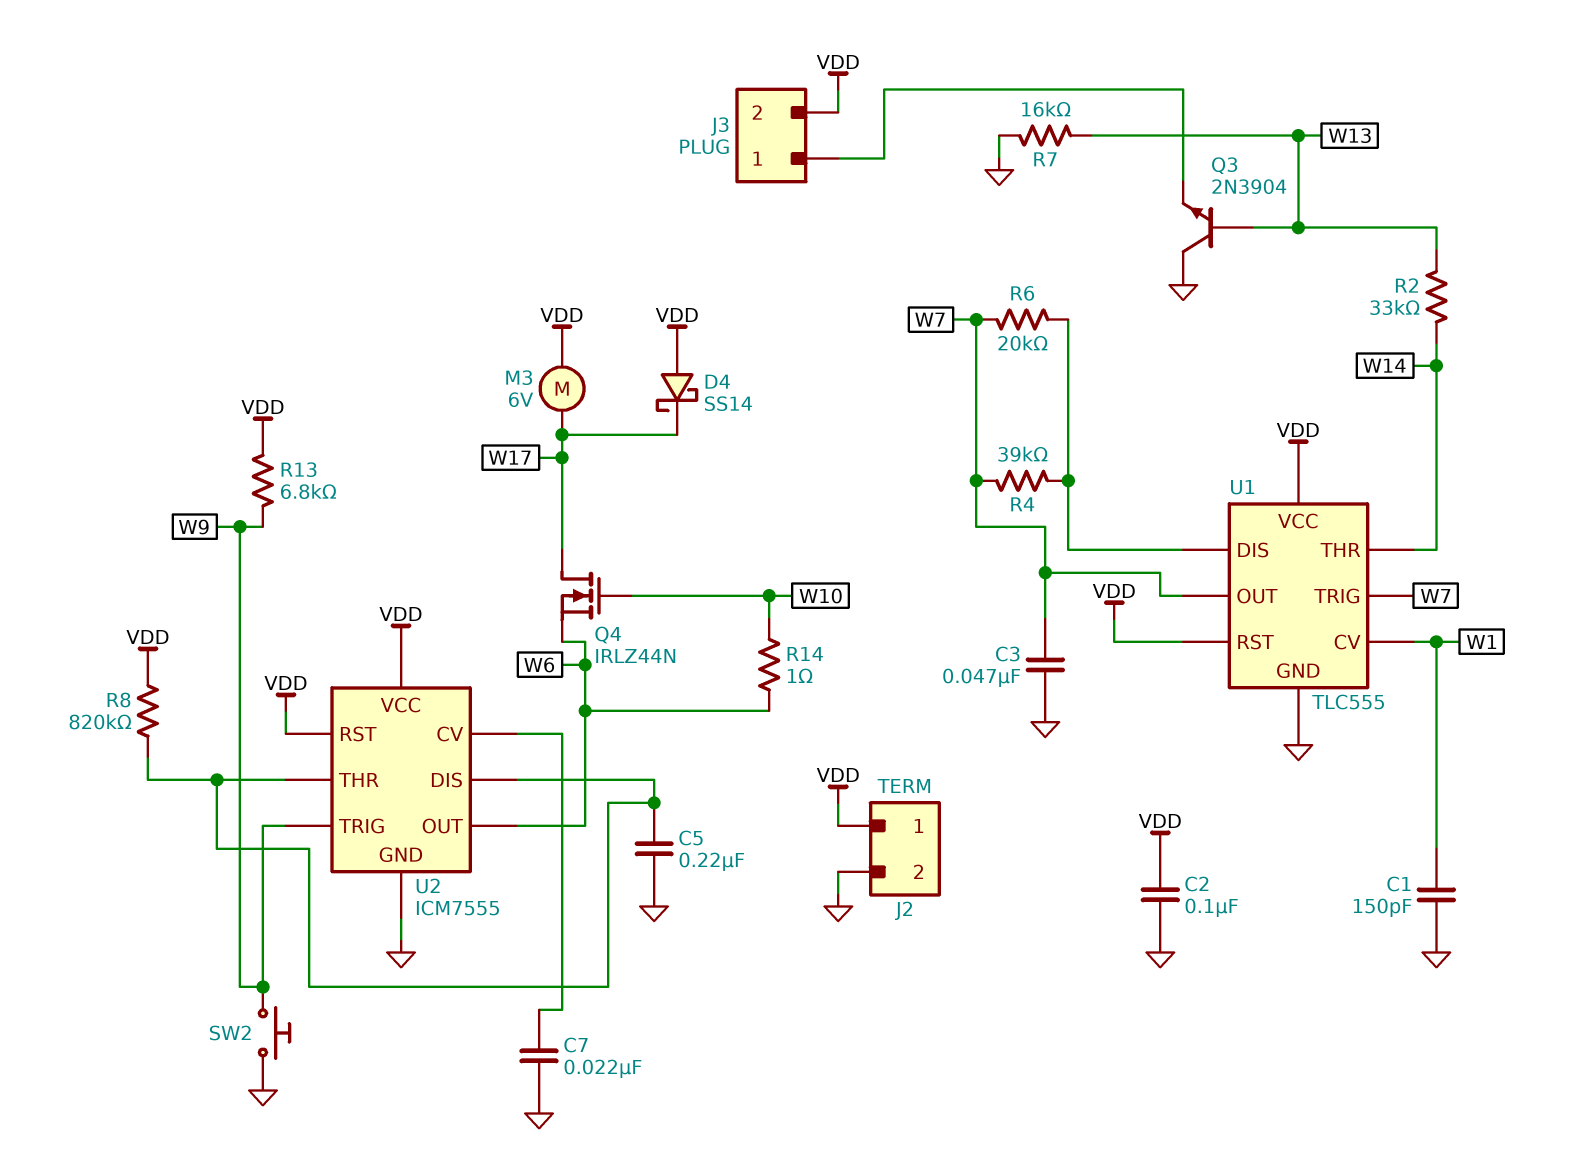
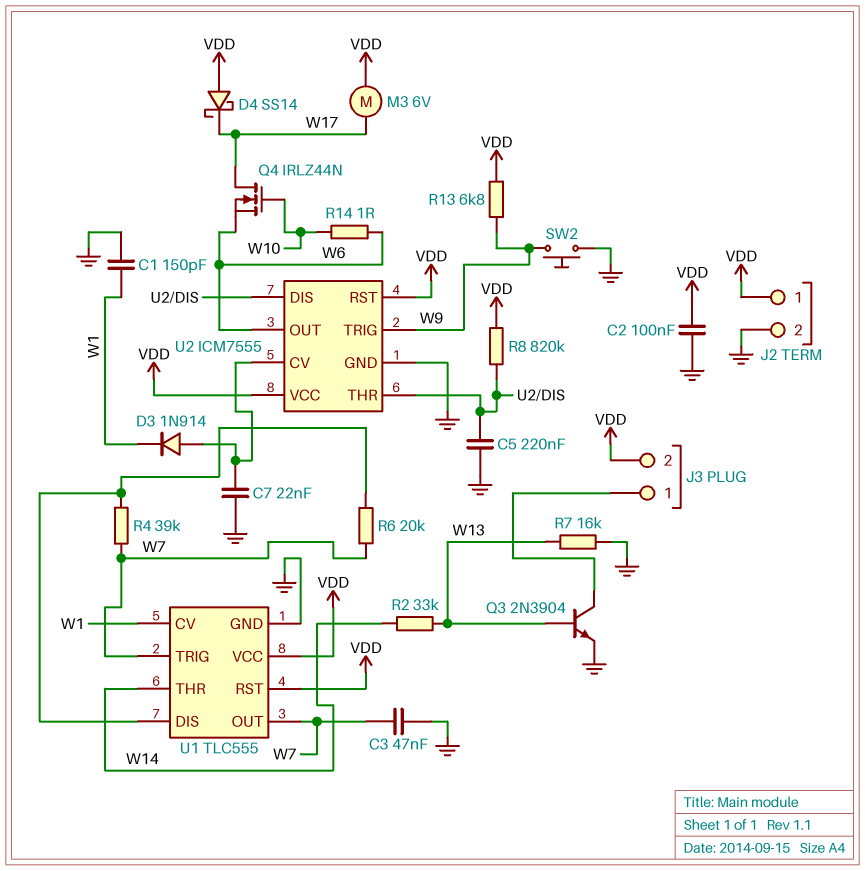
D3: none -> diode 1N914 (A U2/CV, K W1)
Q3: NPN 2N3904 (B W13, C GND, E J3/1) -> NPN 2N3904 (B W13, C J3/1, E GND)

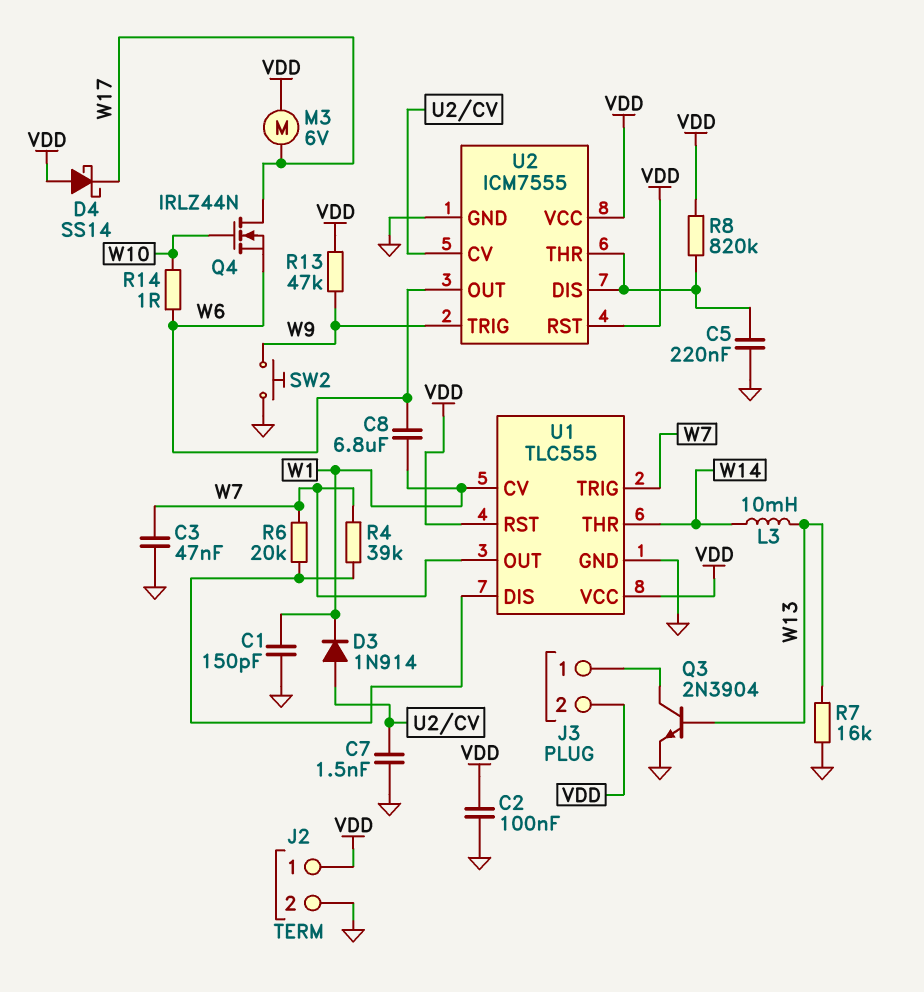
C7: 22nF (GND, U2/CV) -> 1.5nF (GND, U2/CV)
C8: none -> 6.8uF (W1, W6)
L3: none -> 10mH (W13, W14)
R2: 33k (W13, W14) -> none
R13: 6.8k (VDD, W9) -> 47k (VDD, W9)

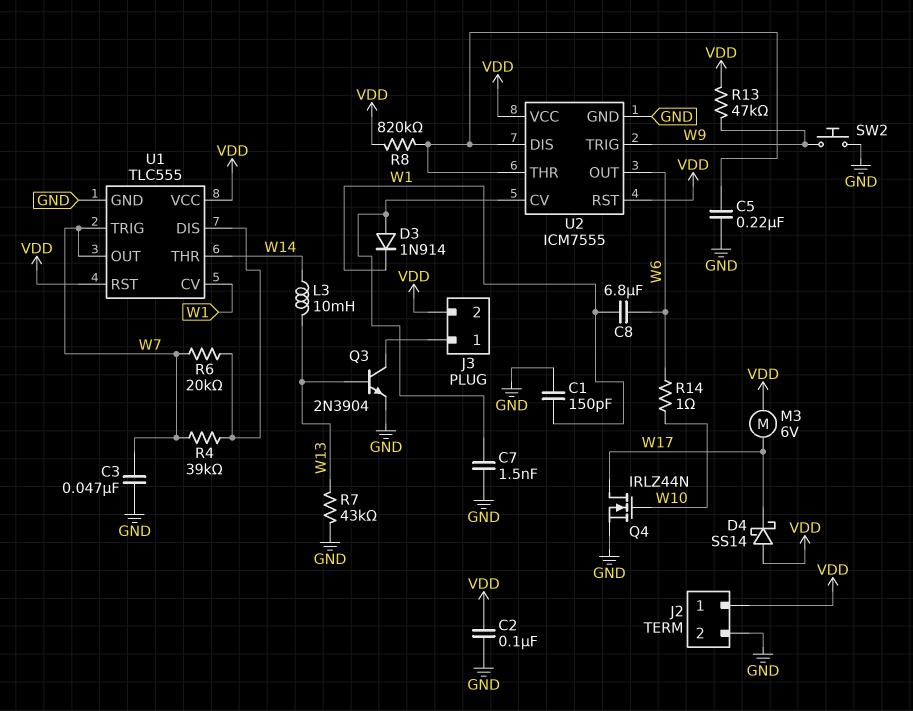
Q4: NMOS IRLZ44N (G W10, D W17, S W6) -> NMOS IRLZ44N (G W10, D W17, S GND)
R7: 16k (GND, W13) -> 43k (GND, W13)

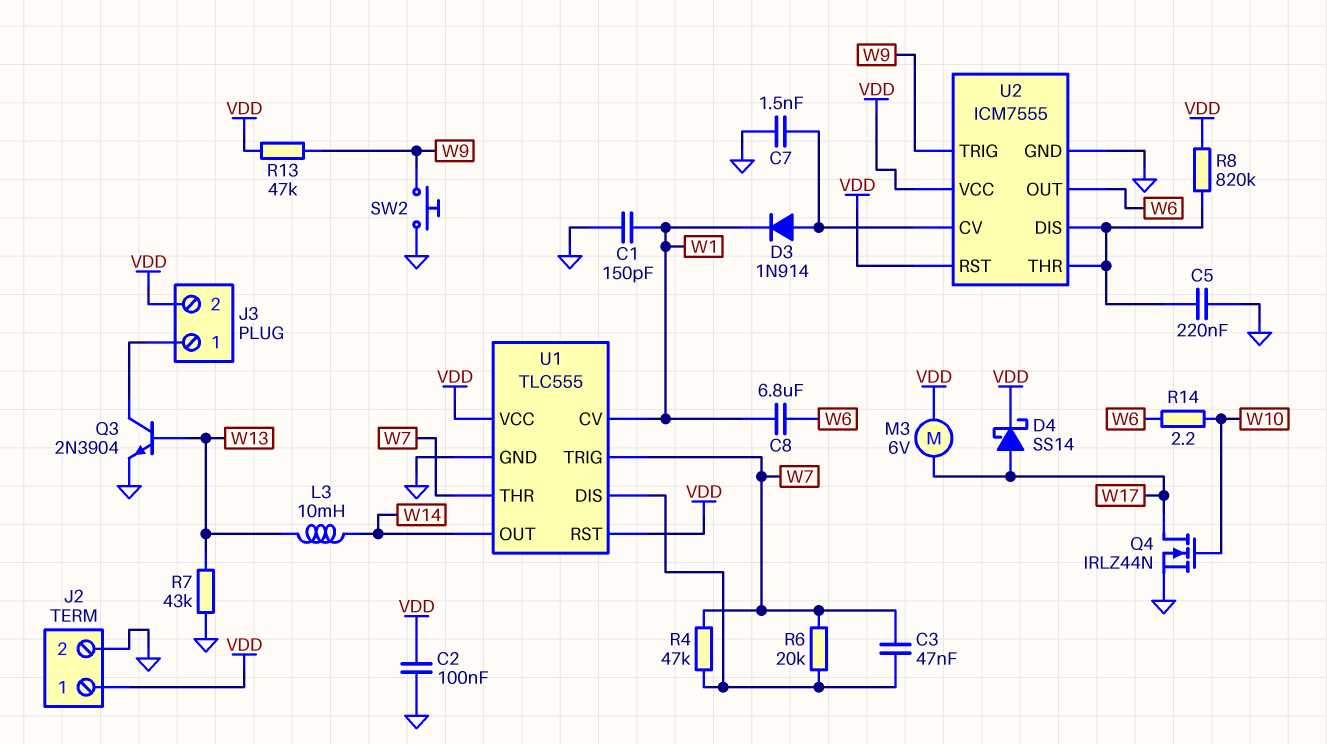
C3: 47nF (GND, W7) -> 47nF (U1/DIS, W7)
D4: schottky SS14 (A VDD, K W17) -> schottky SS14 (A W17, K VDD)
R4: 39k (U1/DIS, W7) -> 47k (U1/DIS, W7)
R14: 1 (W6, W10) -> 2.2 (W6, W10)
U1 pin OUT: W7 -> W14
U1 pin THR: W14 -> W7

